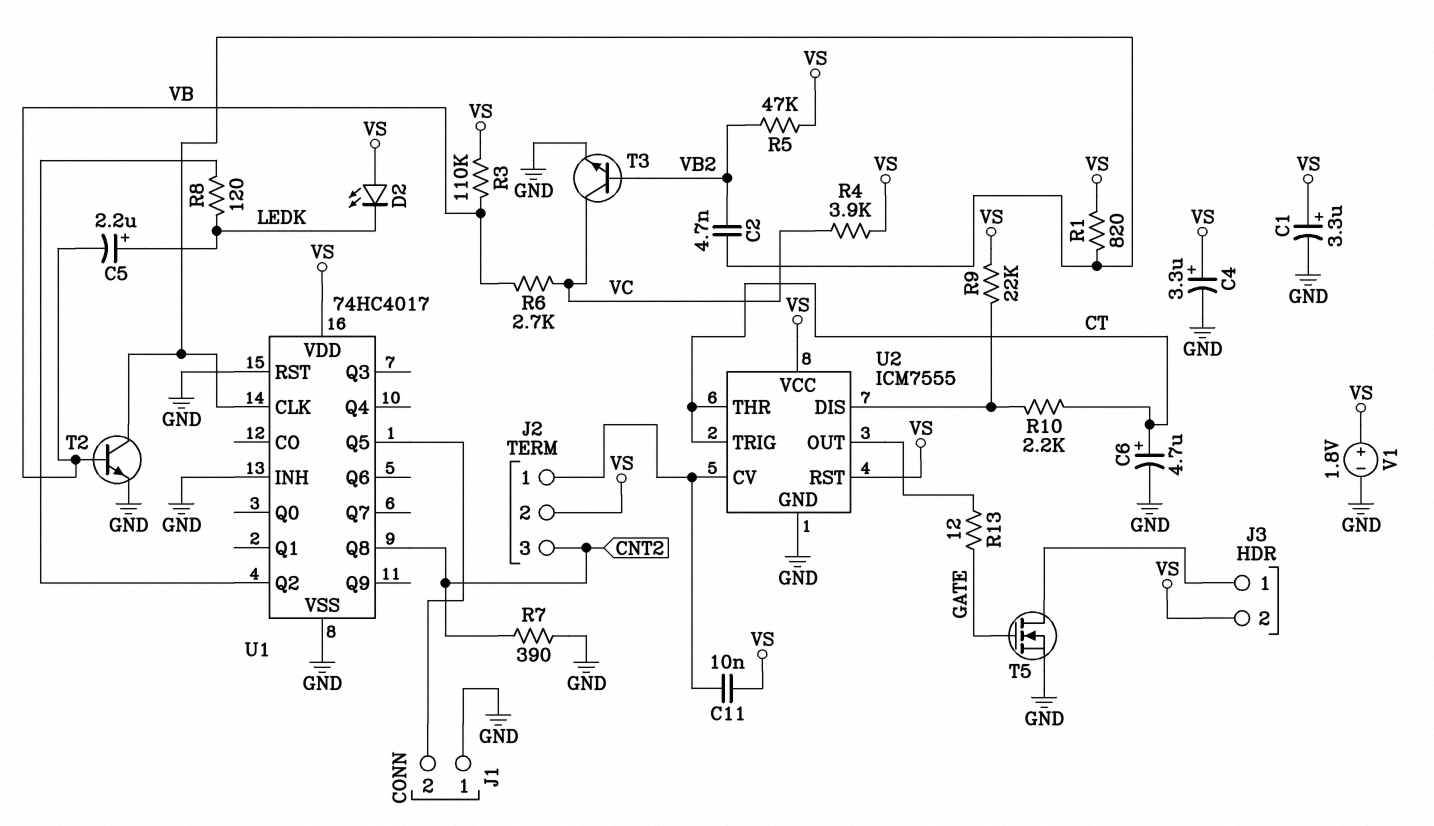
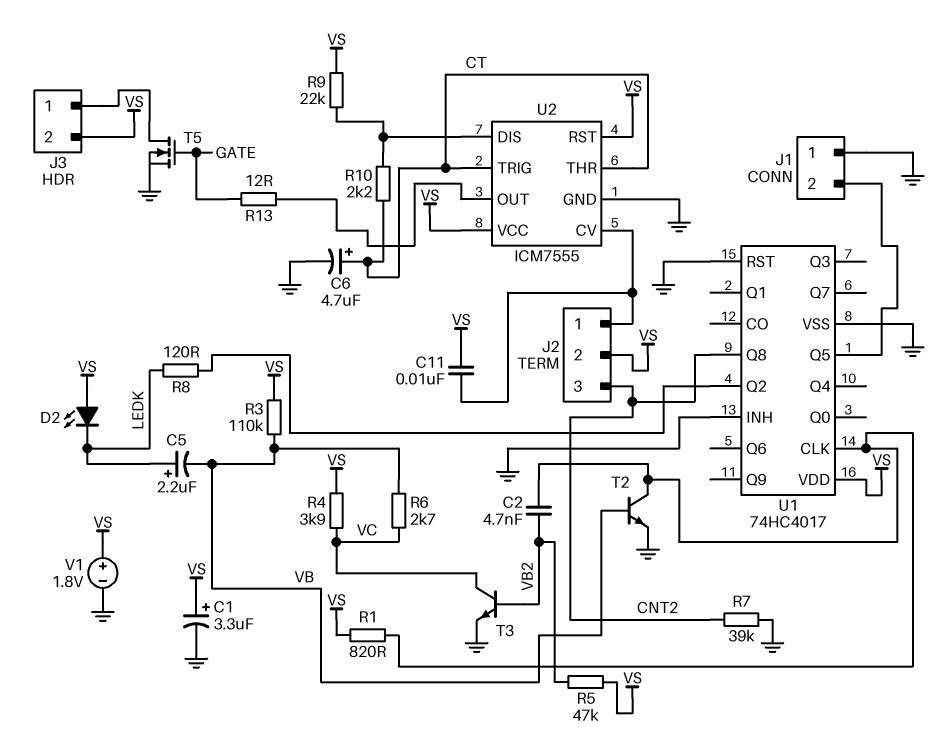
C4: 3.3uF (plus VS, minus GND) -> none
R7: 390 (CNT2, GND) -> 39k (CNT2, GND)

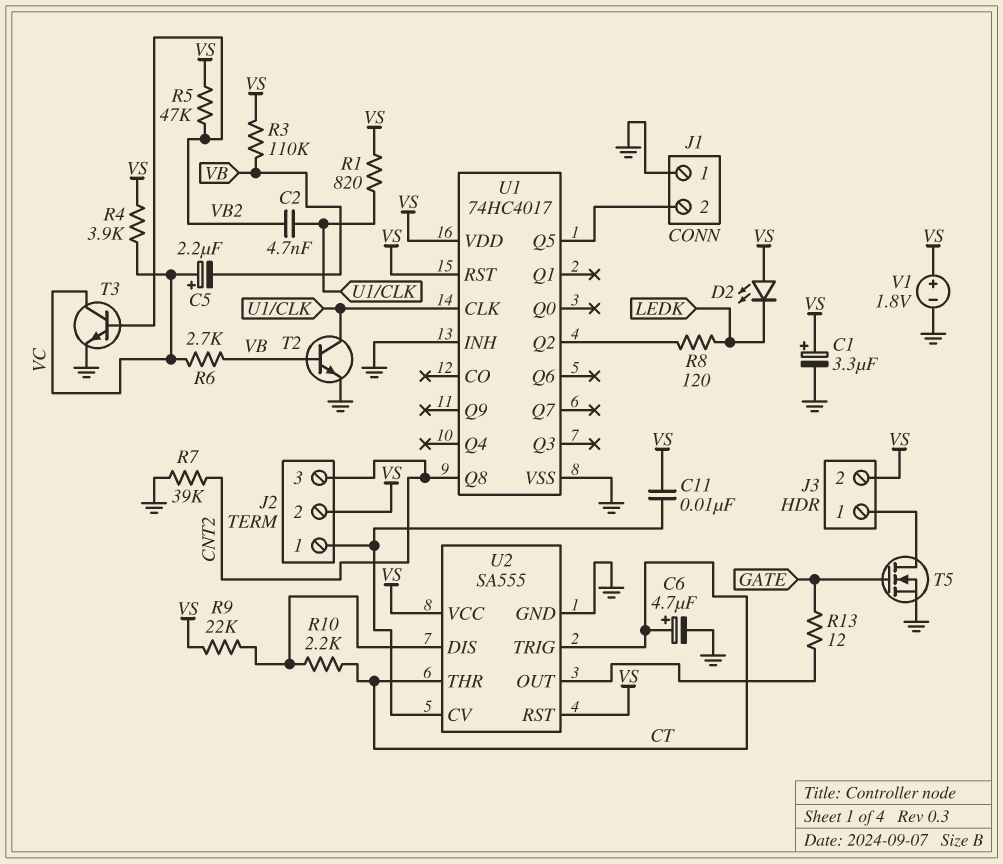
C5: 2.2uF (plus LEDK, minus VB) -> 2.2uF (plus VC, minus VB)
U1 pin RST: GND -> VS
U2: ICM7555 -> SA555

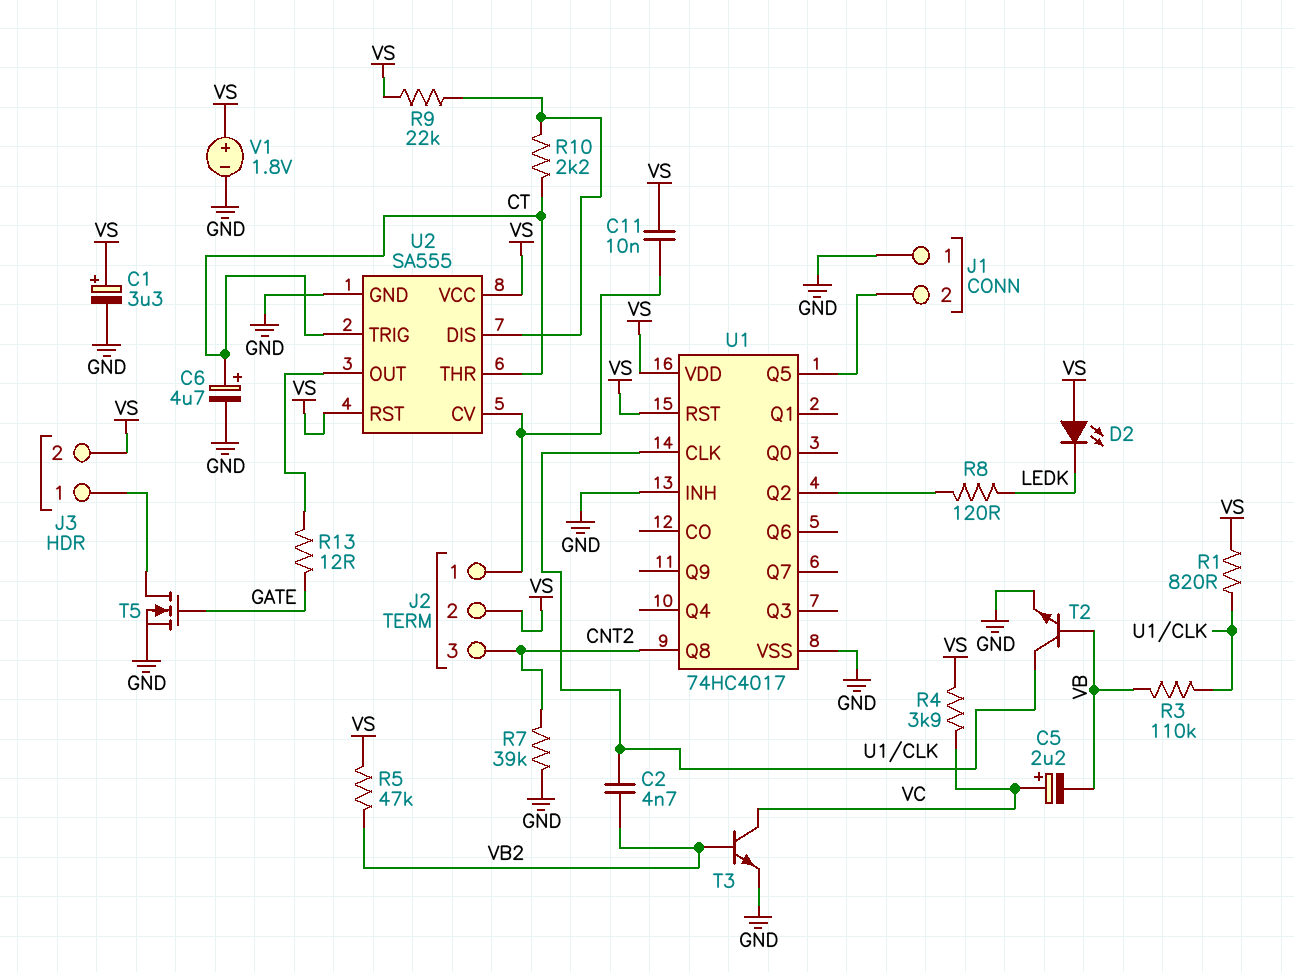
R3: 110k (VB, VS) -> 110k (U1/CLK, VB)
R6: 2.7k (VB, VC) -> none

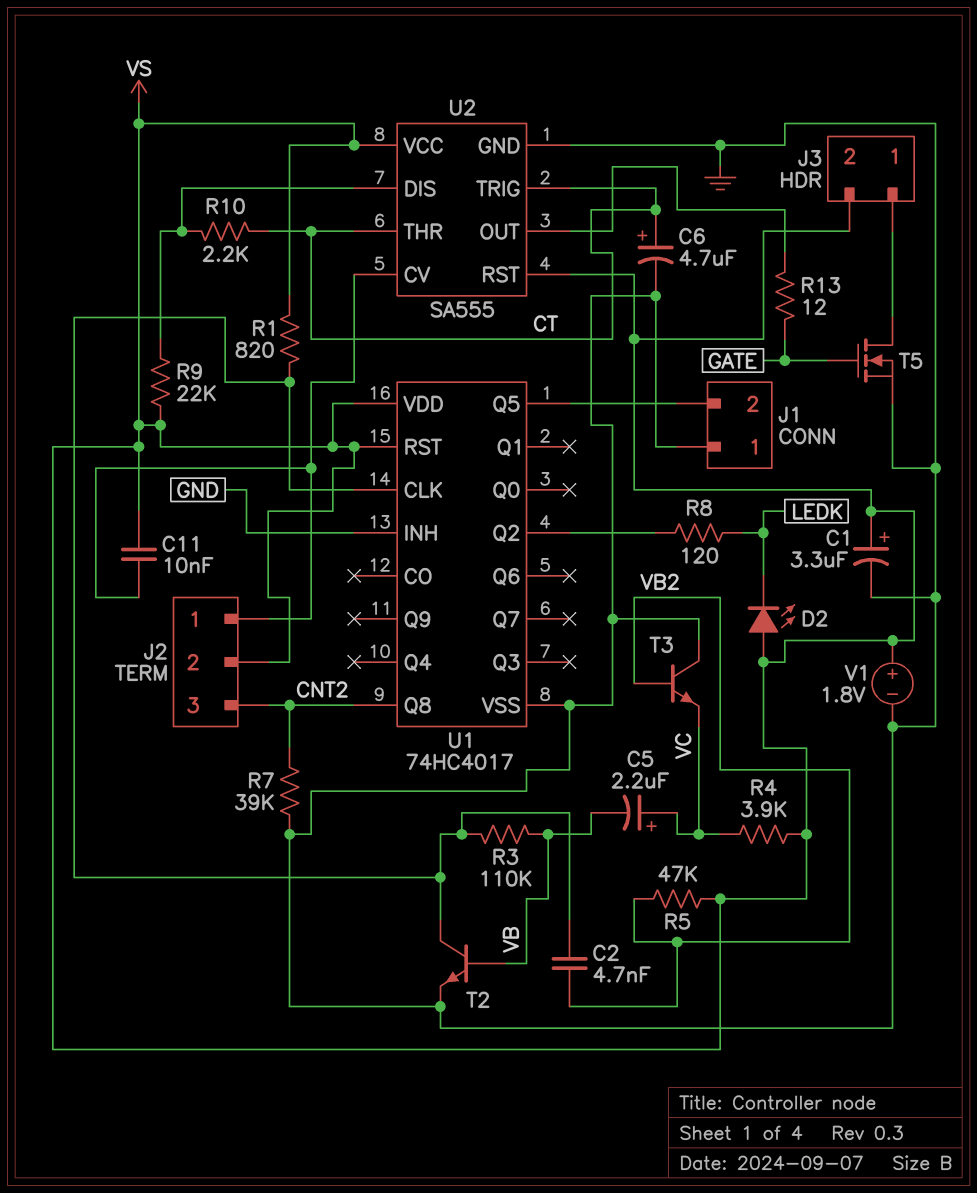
T3: NPN (B VB2, C VC, E GND) -> NPN (B VB2, C GND, E VC)

